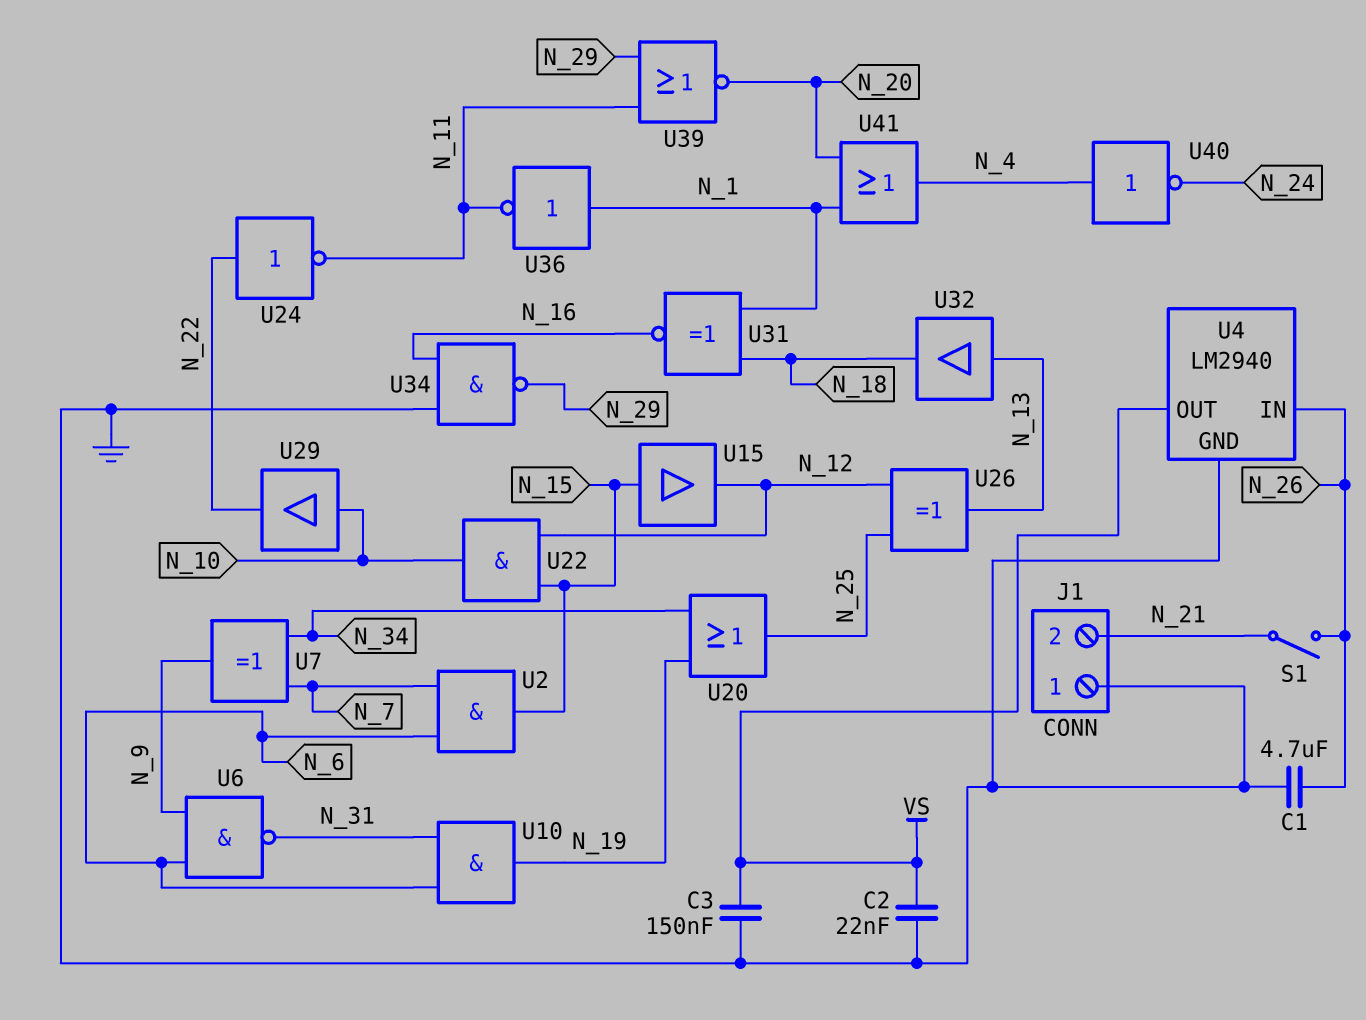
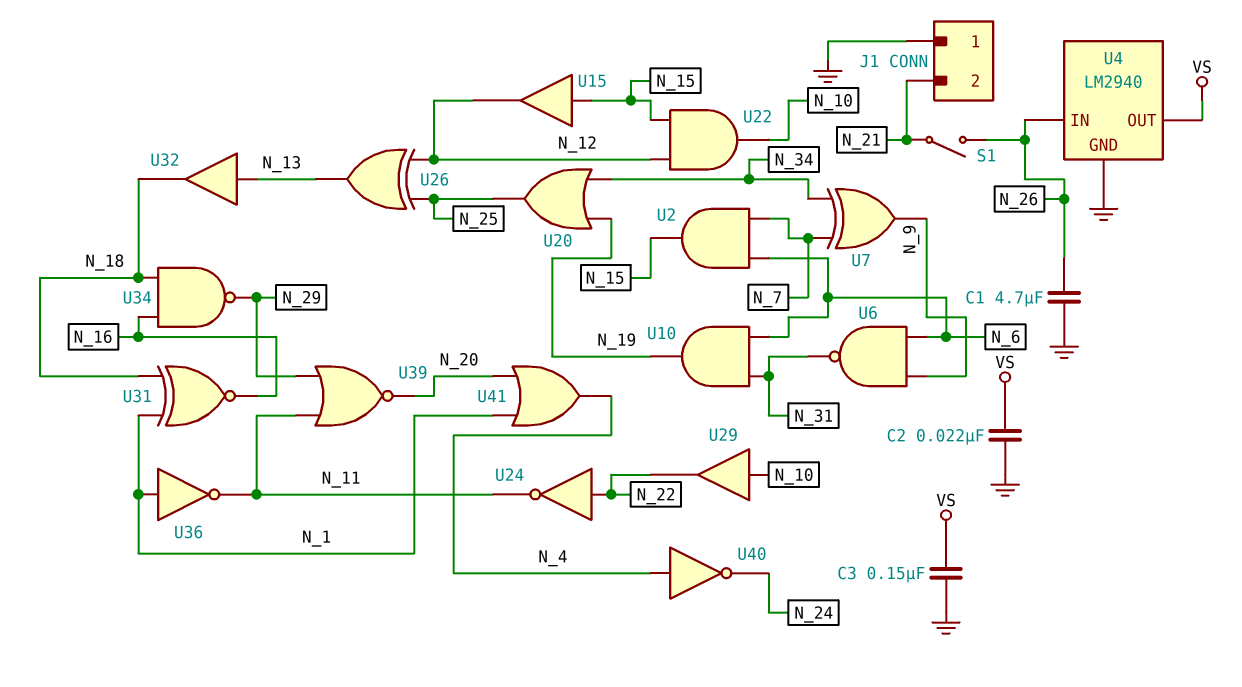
U34: NAND (in GND, in N_16, out N_29) -> NAND (in N_16, in N_18, out N_29)

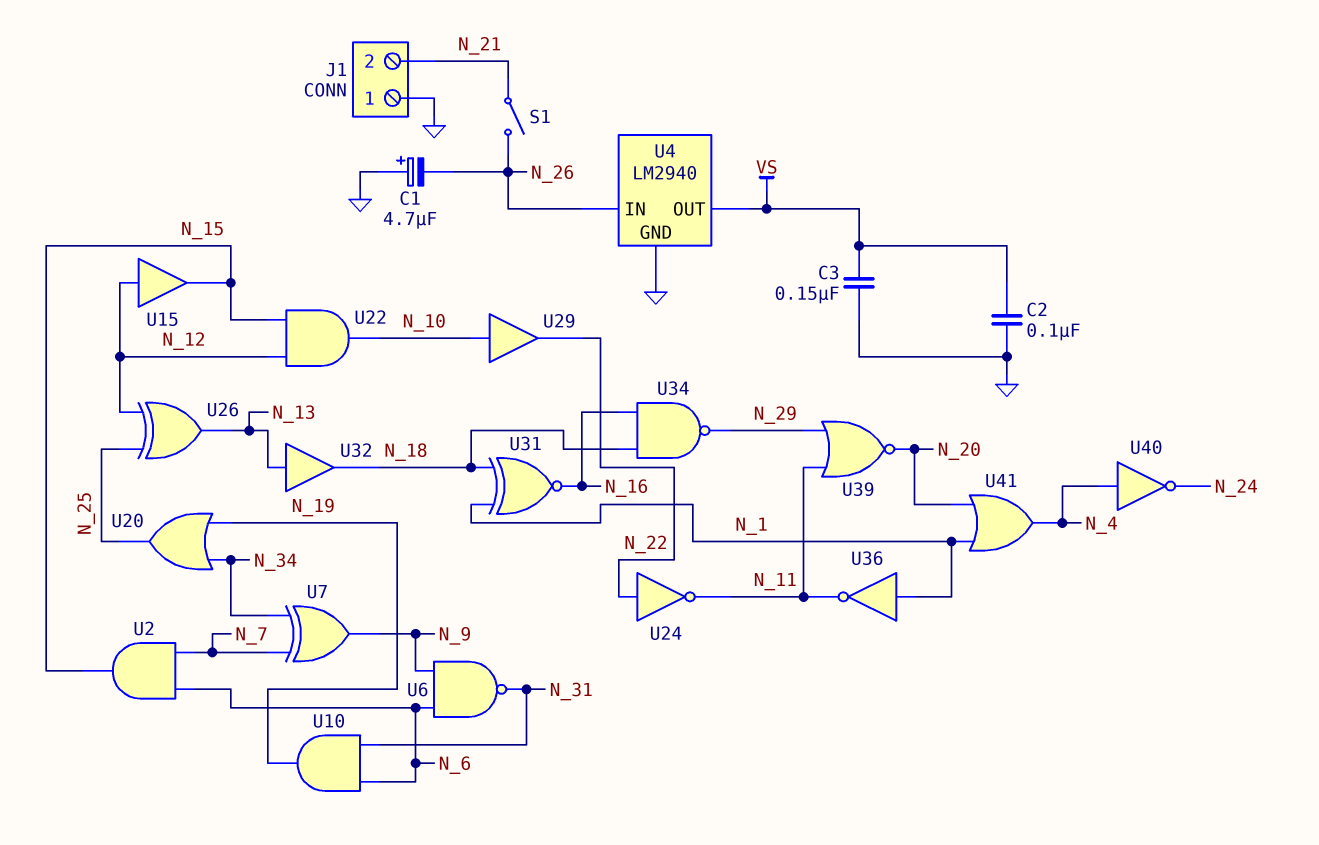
C1: 4.7uF (GND, N_26) -> 4.7uF (plus GND, minus N_26)
C2: 22nF (GND, VS) -> 100nF (GND, VS)
U15: buffer (in N_15, out N_12) -> buffer (in N_12, out N_15)

